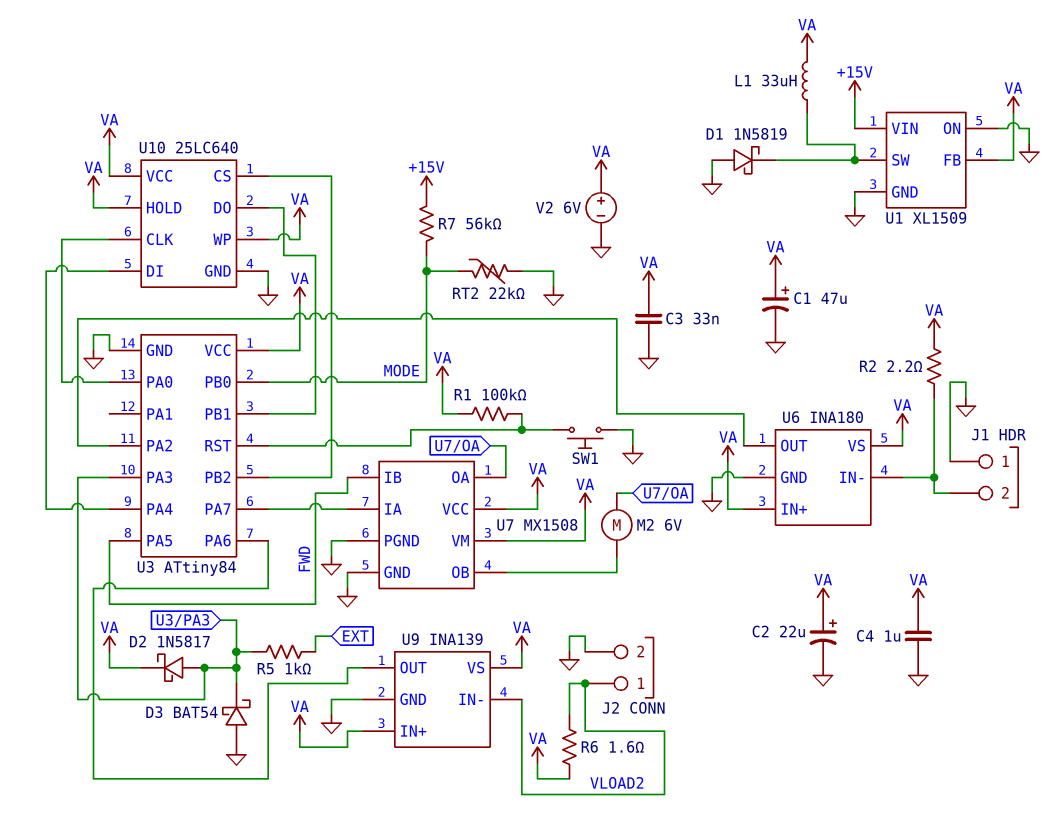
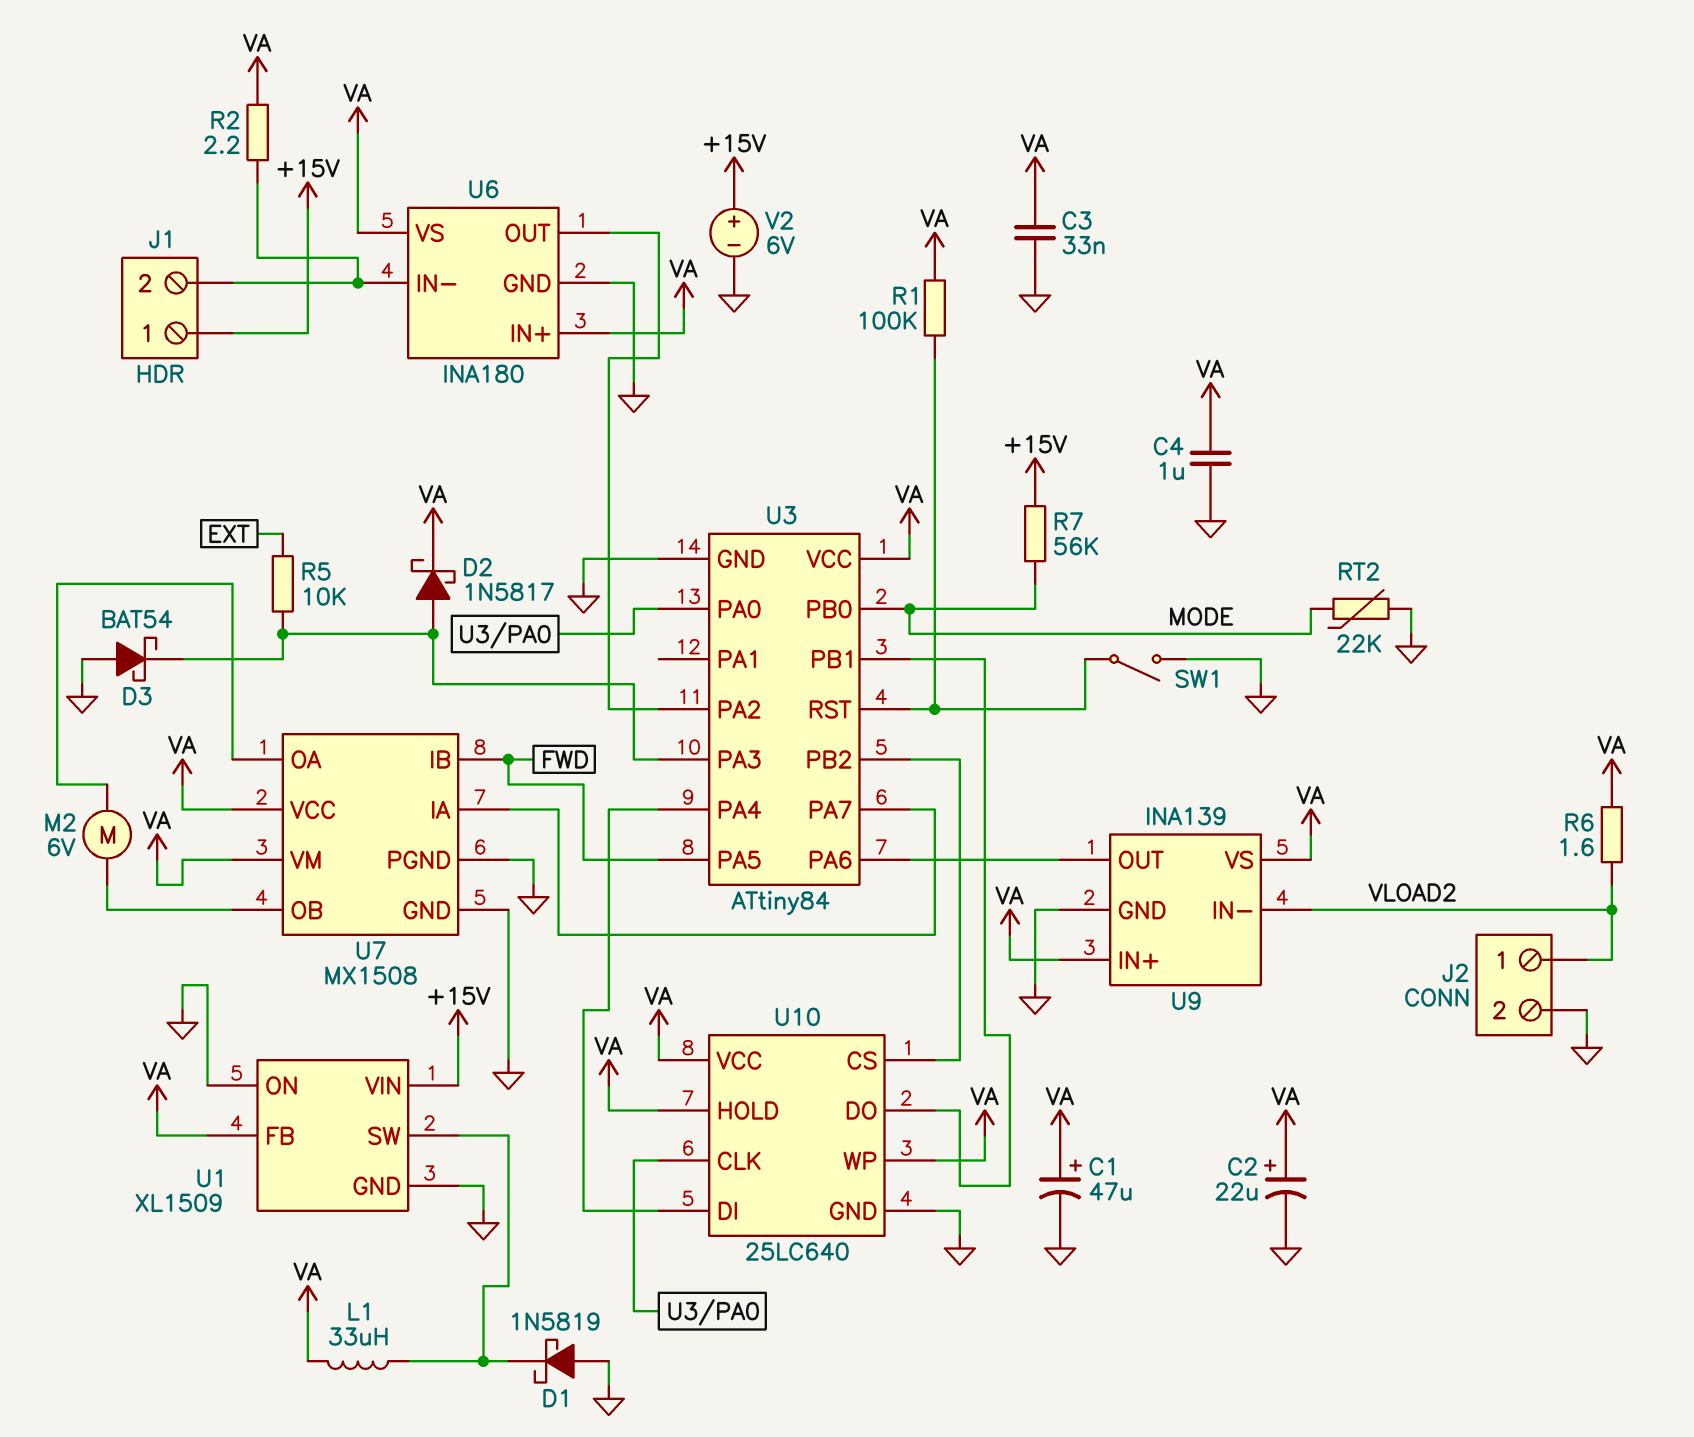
J1 pin 1: GND -> +15V
R5: 1k (EXT, U3/PA3) -> 10k (EXT, U3/PA3)
SW1: button (GND, U3/RST) -> switch (GND, U3/RST)
V2: 6V (plus VA, minus GND) -> 6V (plus +15V, minus GND)

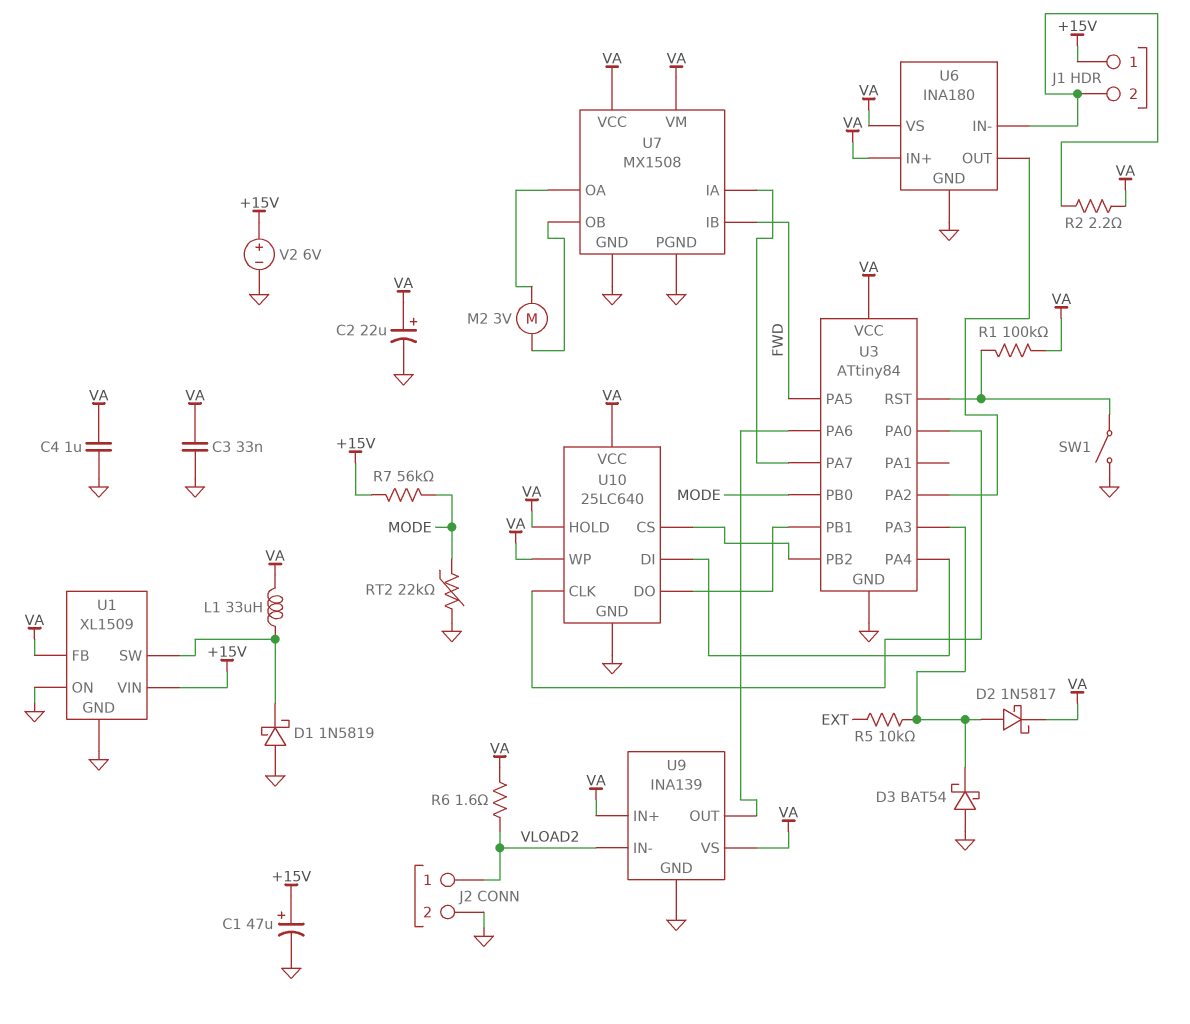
C1: 47uF (plus VA, minus GND) -> 47uF (plus +15V, minus GND)
M2: motor 6V (U7/OA, U7/OB) -> motor 3V (U7/OA, U7/OB)

